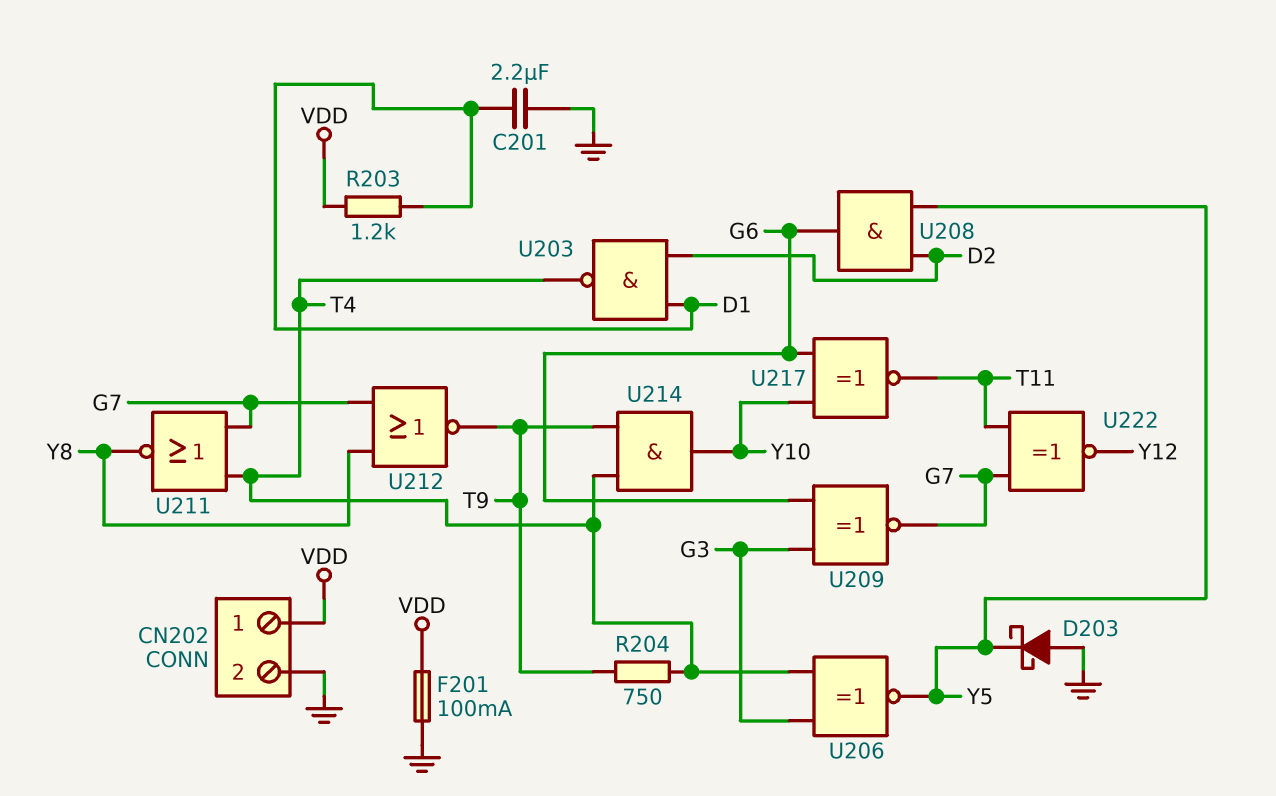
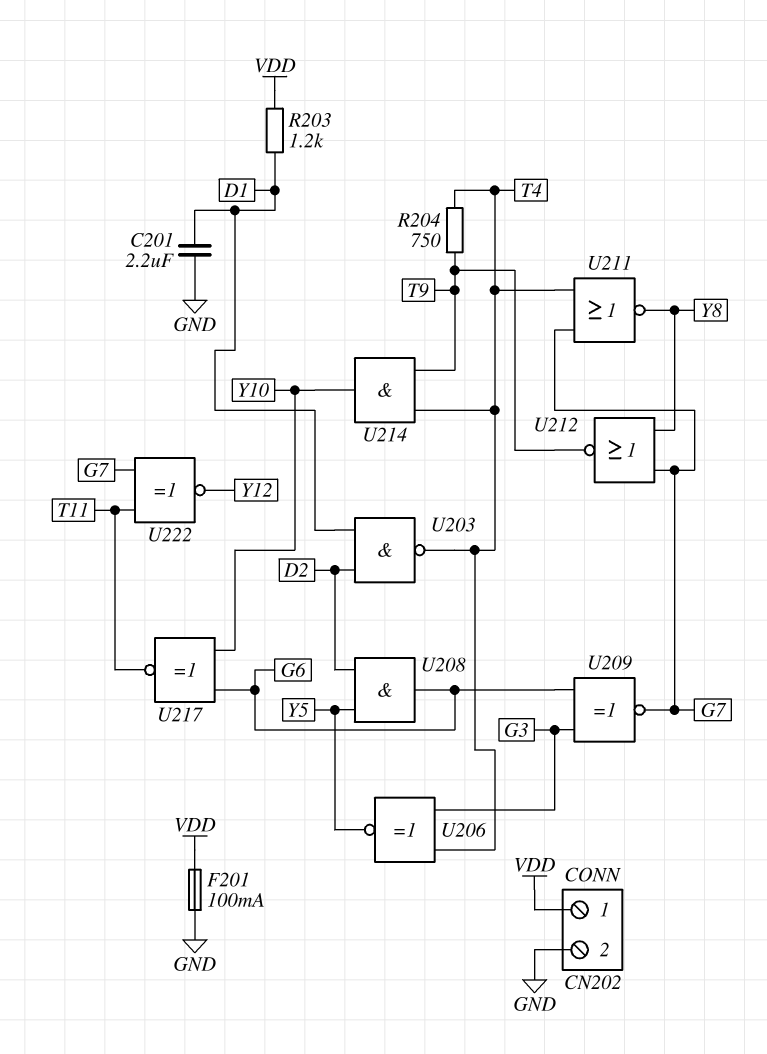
D203: schottky (A GND, K Y5) -> none

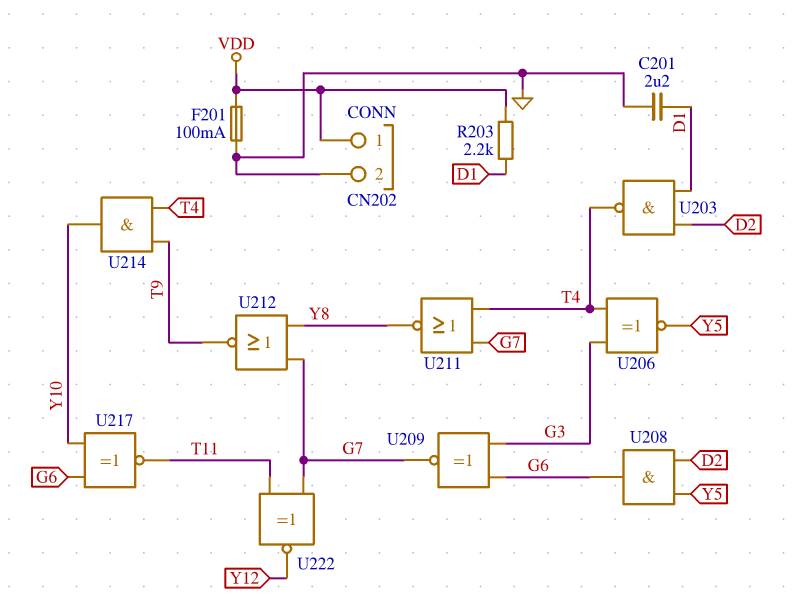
R203: 1.2k (D1, VDD) -> 2.2k (D1, VDD)
R204: 750 (T4, T9) -> none

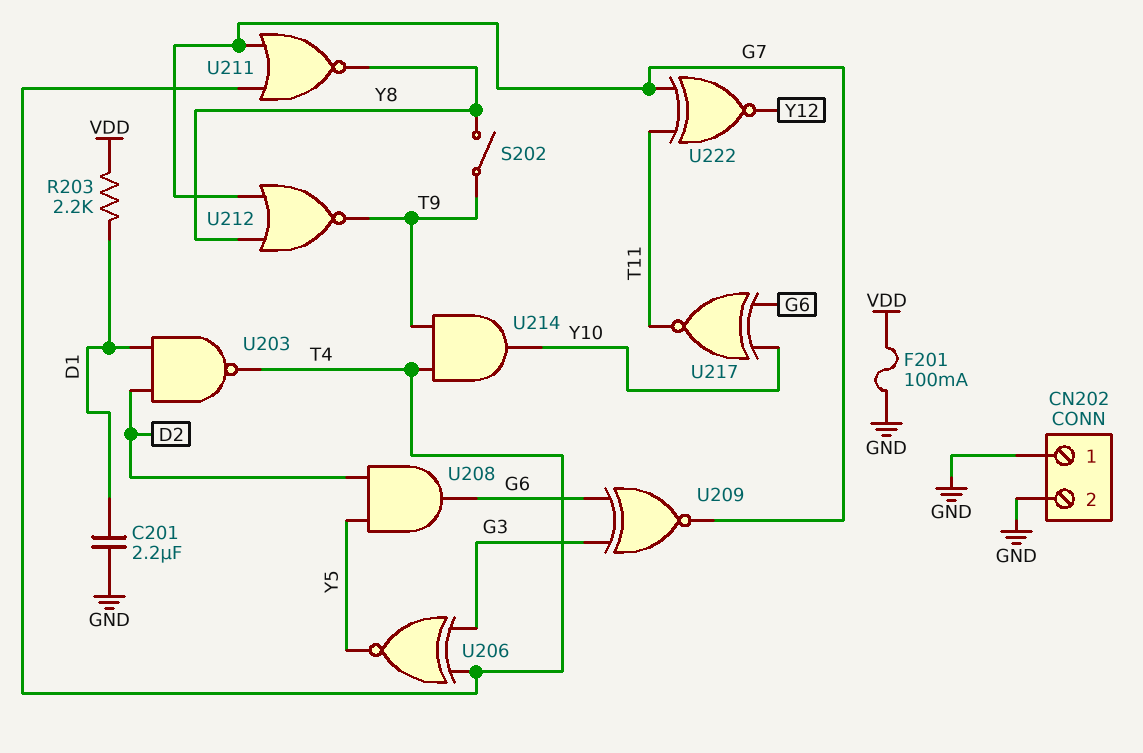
CN202 pin 1: VDD -> GND
S202: none -> switch (T9, Y8)

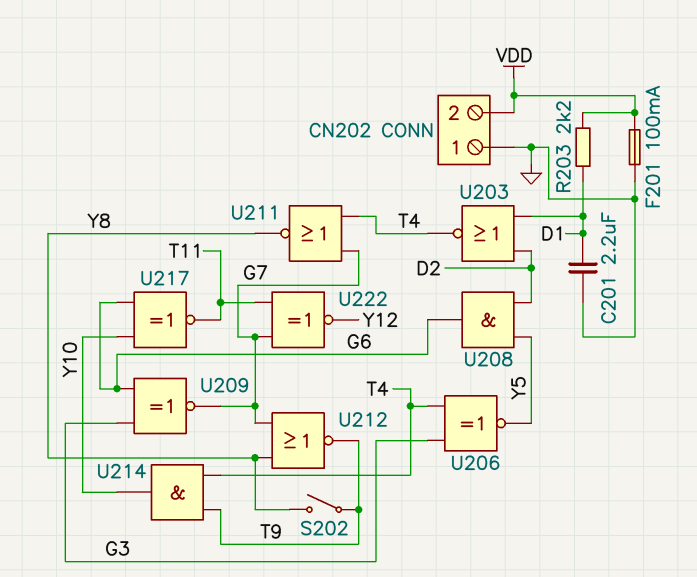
CN202 pin 2: GND -> VDD
U203: NAND (in D1, in D2, out T4) -> NOR (in D1, in D2, out T4)

